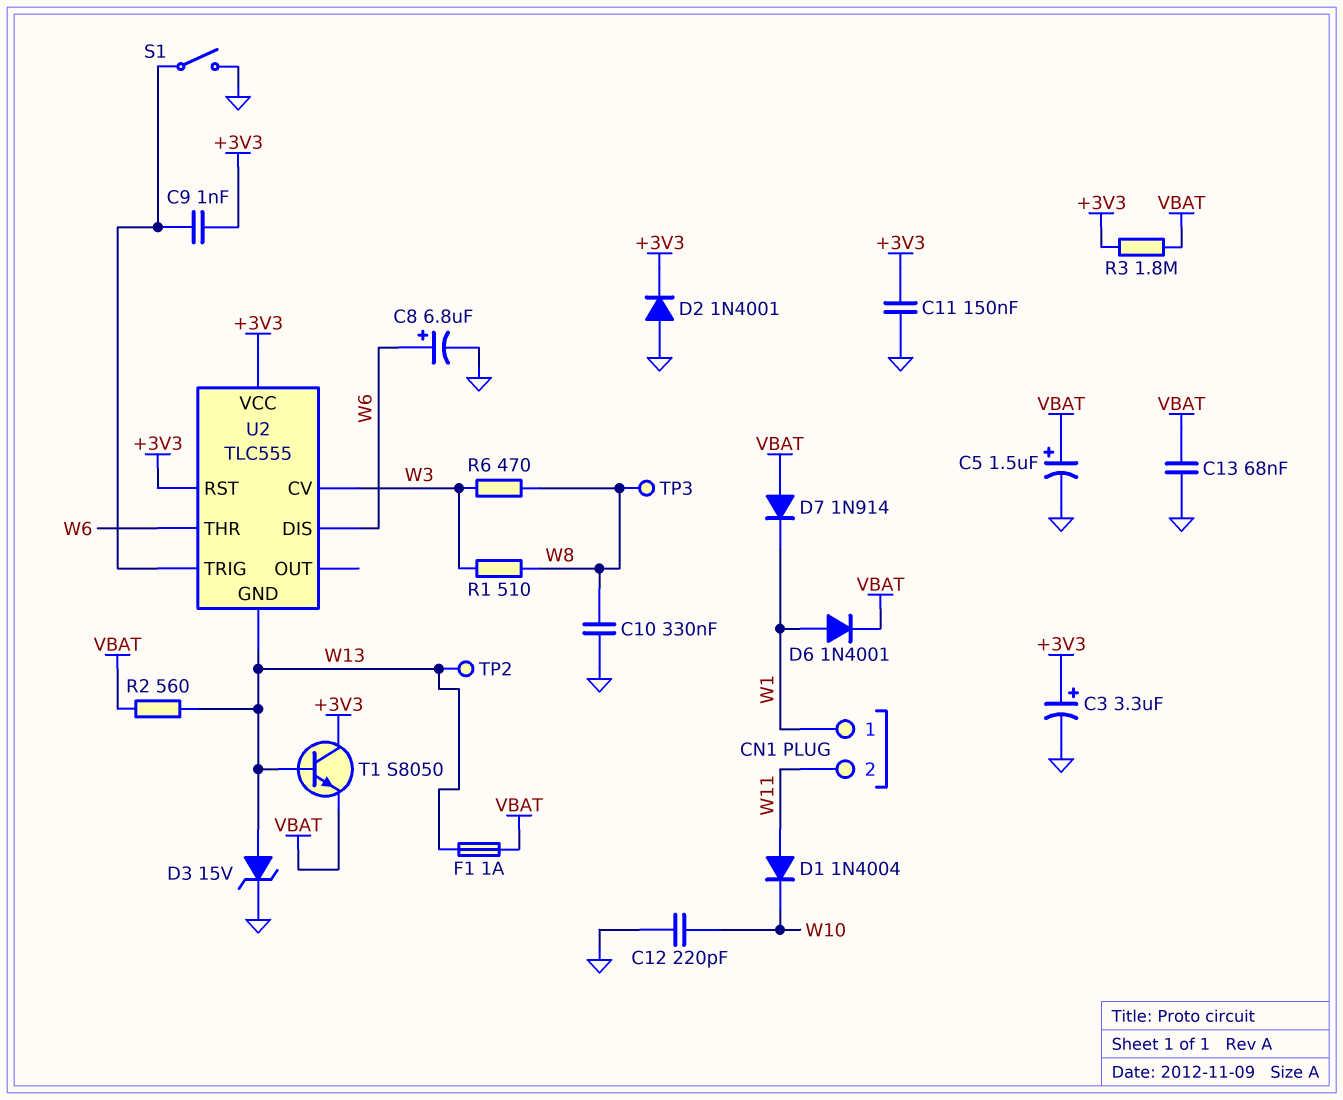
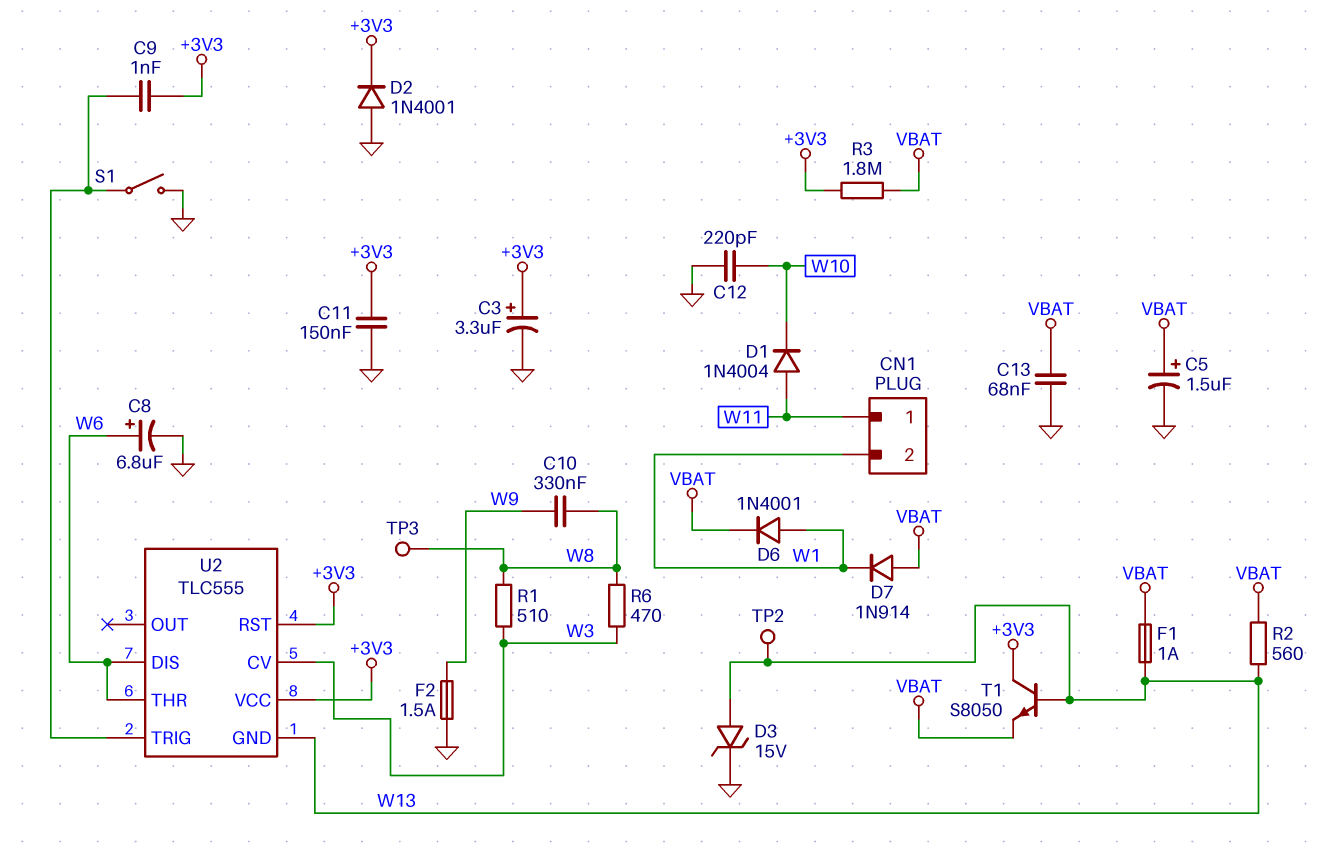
C10: 330nF (GND, W8) -> 330nF (W8, W9)
CN1 pin 1: W1 -> W11
CN1 pin 2: W11 -> W1
F2: none -> 1.5A (GND, W9)

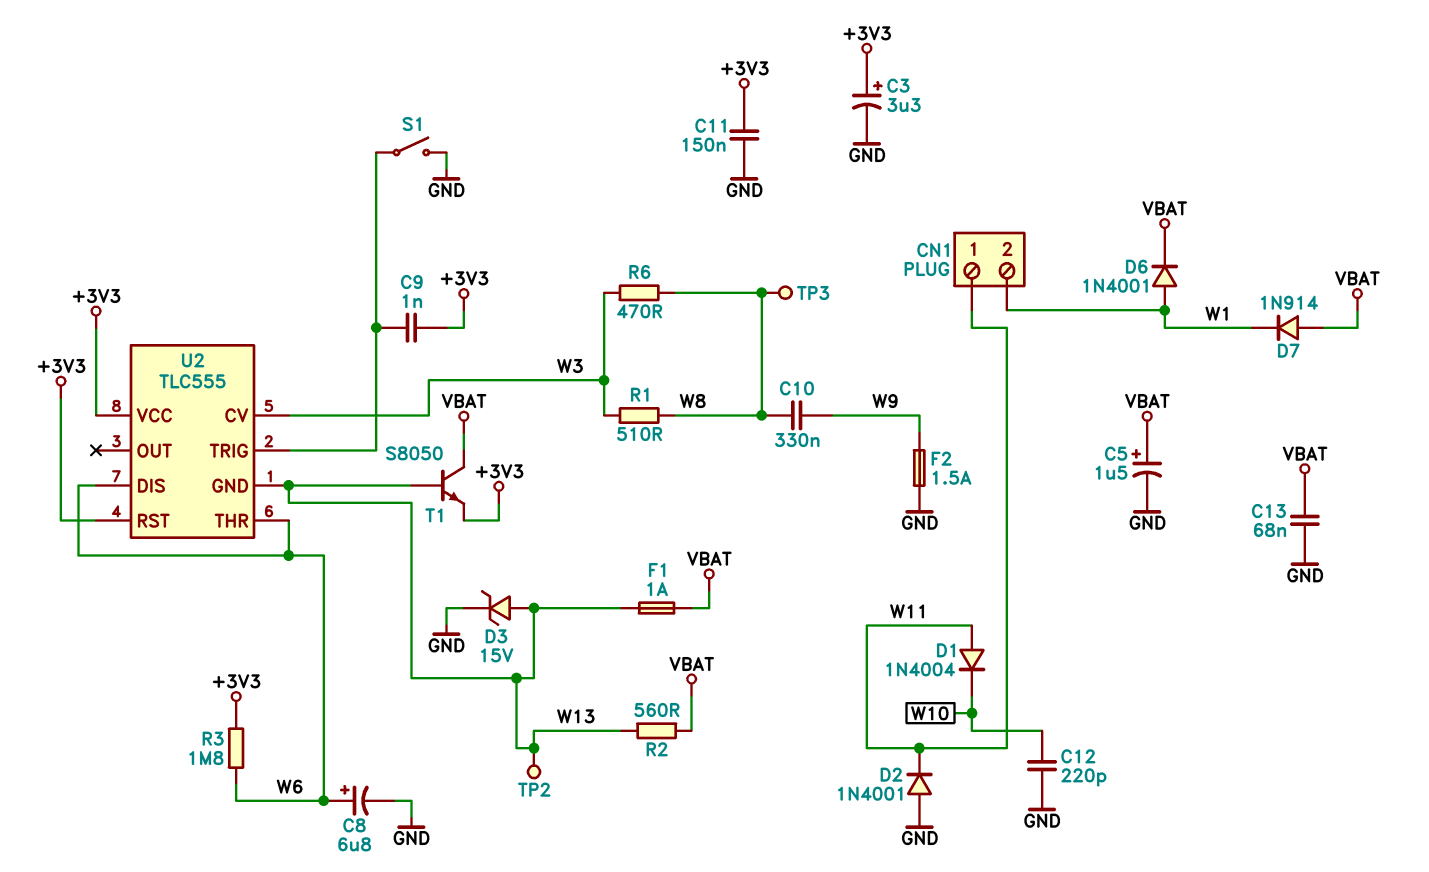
D2: diode 1N4001 (A GND, K +3V3) -> diode 1N4001 (A GND, K W11)
R3: 1.8M (+3V3, VBAT) -> 1.8M (+3V3, W6)
T1: NPN S8050 (B W13, C +3V3, E VBAT) -> NPN S8050 (B W13, C VBAT, E +3V3)

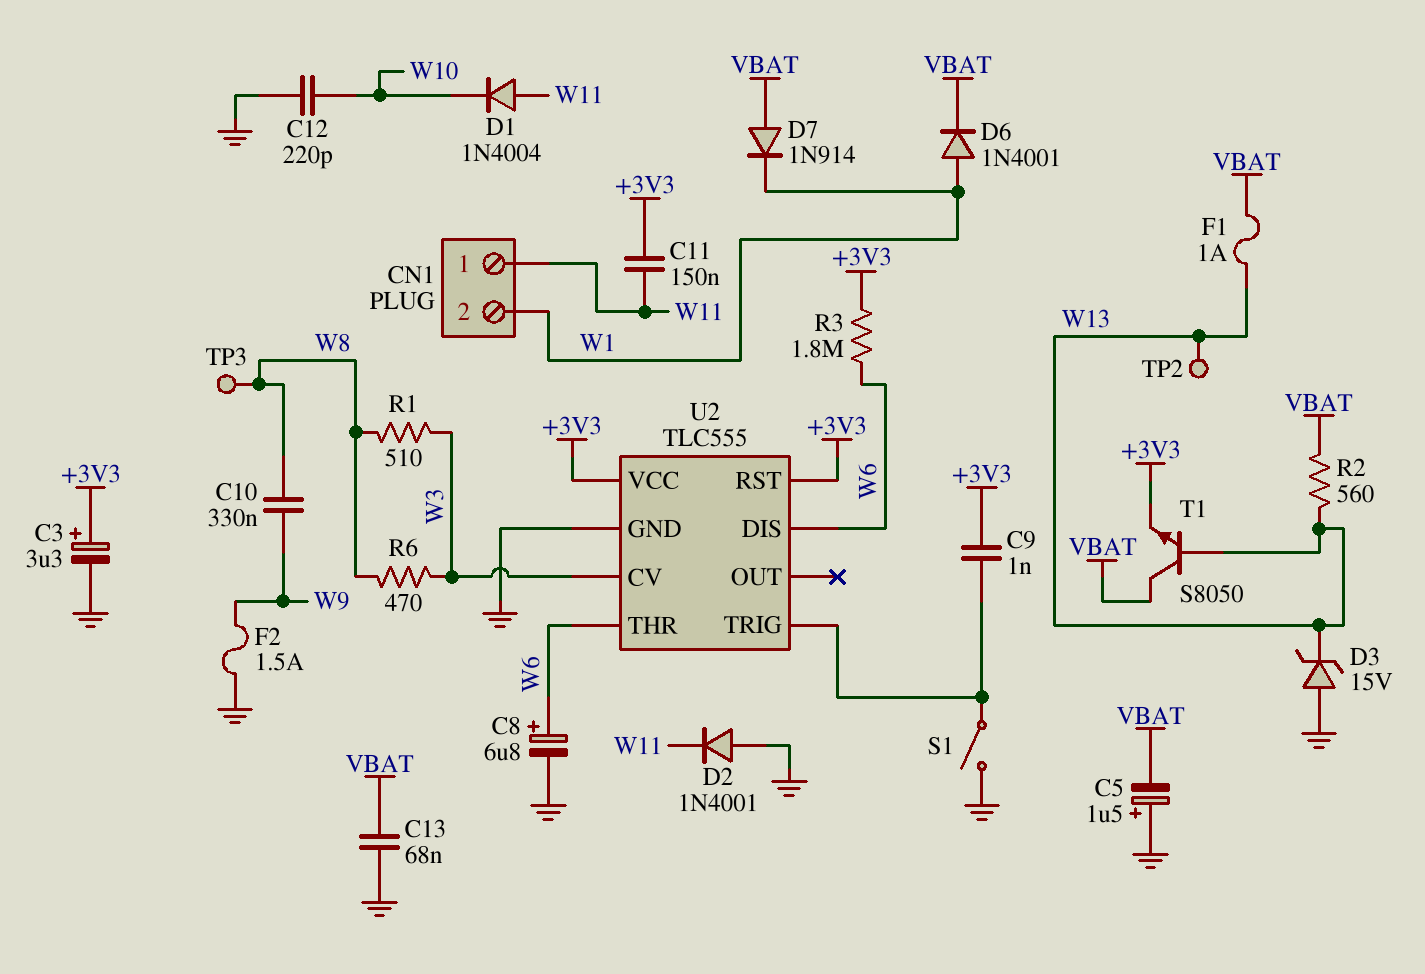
C5: 1.5uF (plus VBAT, minus GND) -> 1.5uF (plus GND, minus VBAT)
C11: 150nF (+3V3, GND) -> 150nF (+3V3, W11)
D3: zener 15V (A W13, K GND) -> zener 15V (A GND, K W13)
U2 pin GND: W13 -> GND

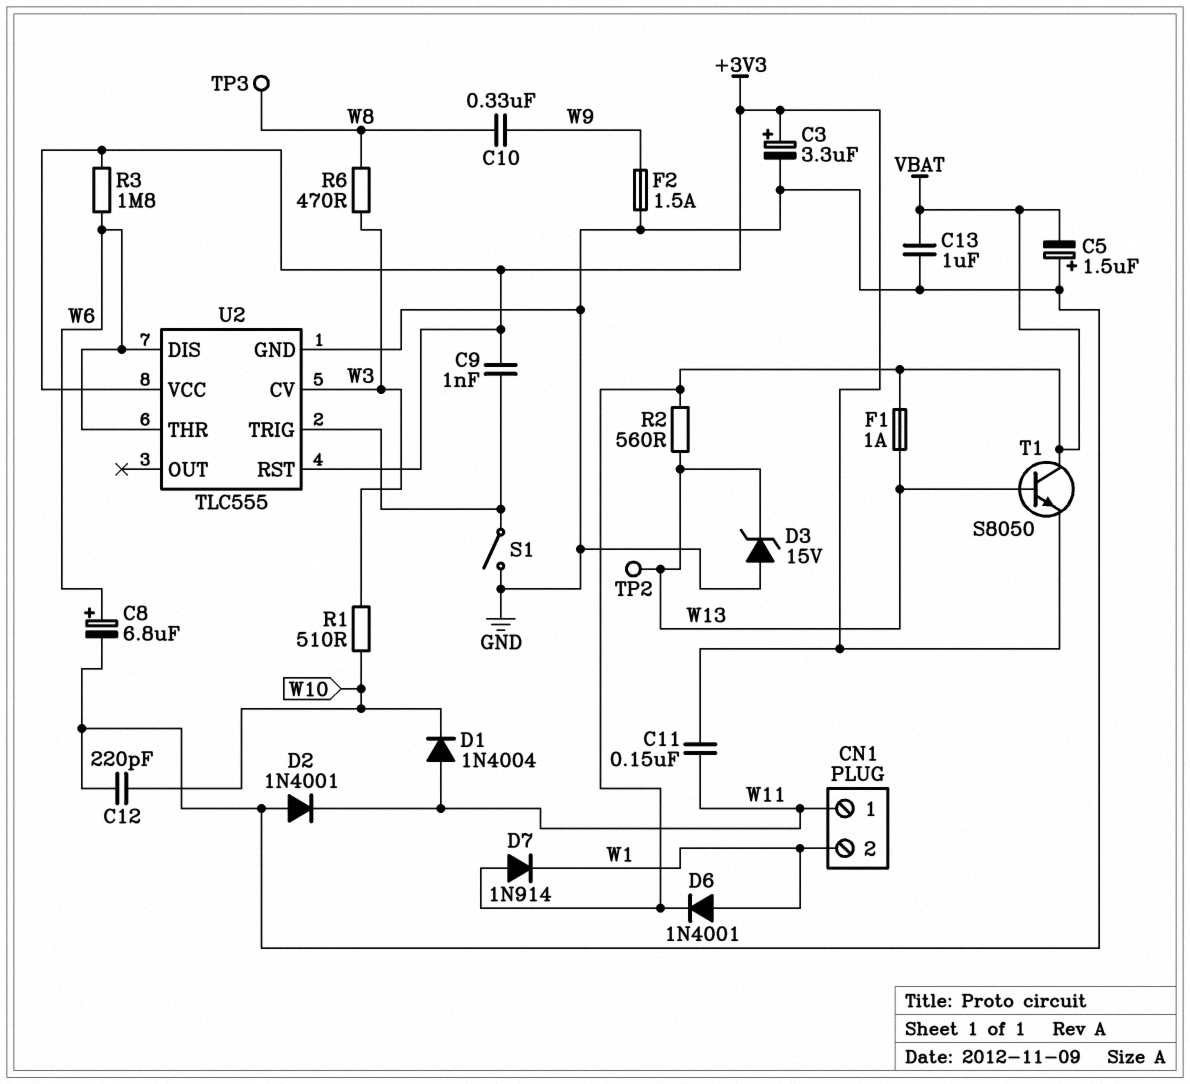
C13: 68nF (GND, VBAT) -> 1uF (GND, VBAT)
R1: 510 (W3, W8) -> 510 (W3, W10)

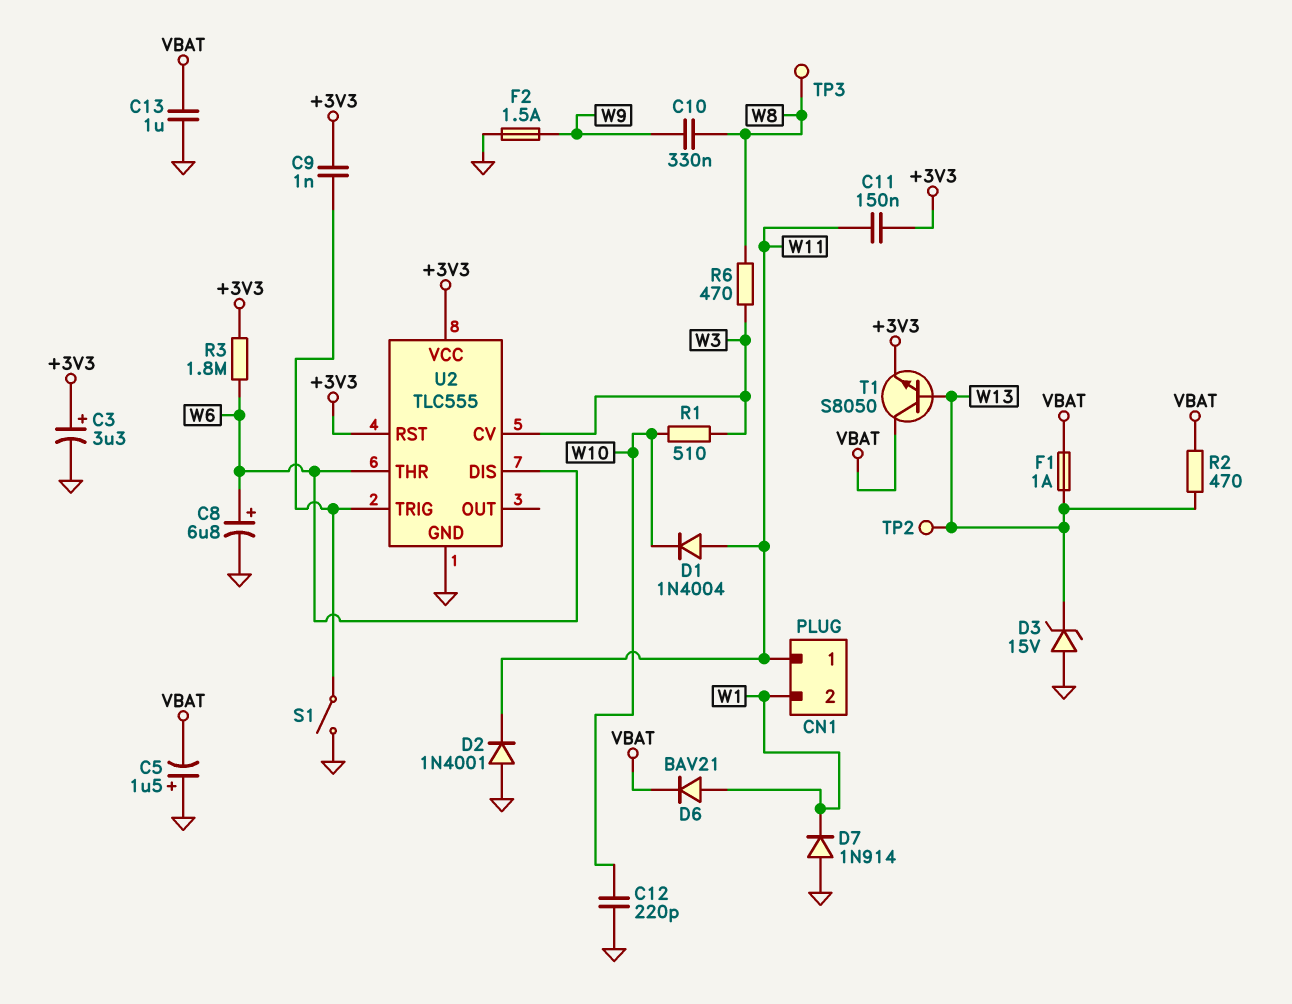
D6: diode 1N4001 (A W1, K VBAT) -> diode BAV21 (A W1, K VBAT)
D7: diode 1N914 (A VBAT, K W1) -> diode 1N914 (A GND, K W1)
R2: 560 (VBAT, W13) -> 470 (VBAT, W13)

